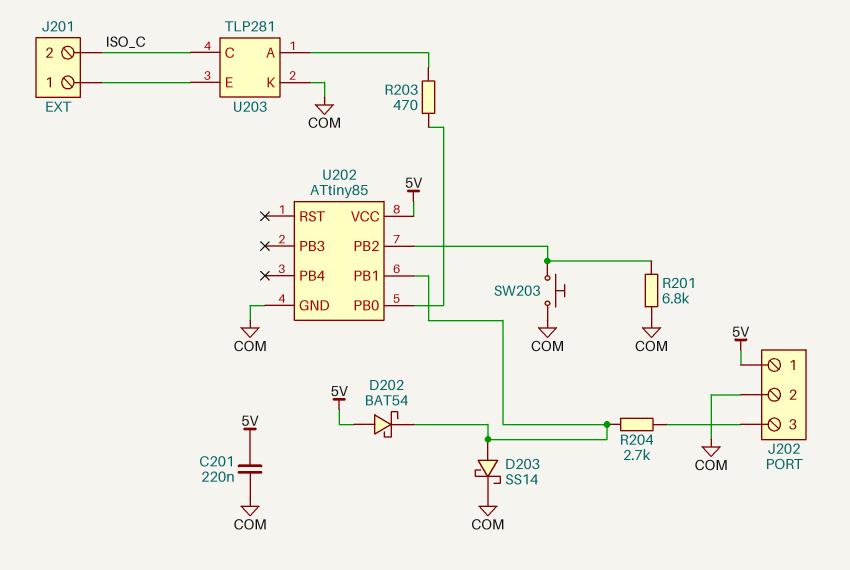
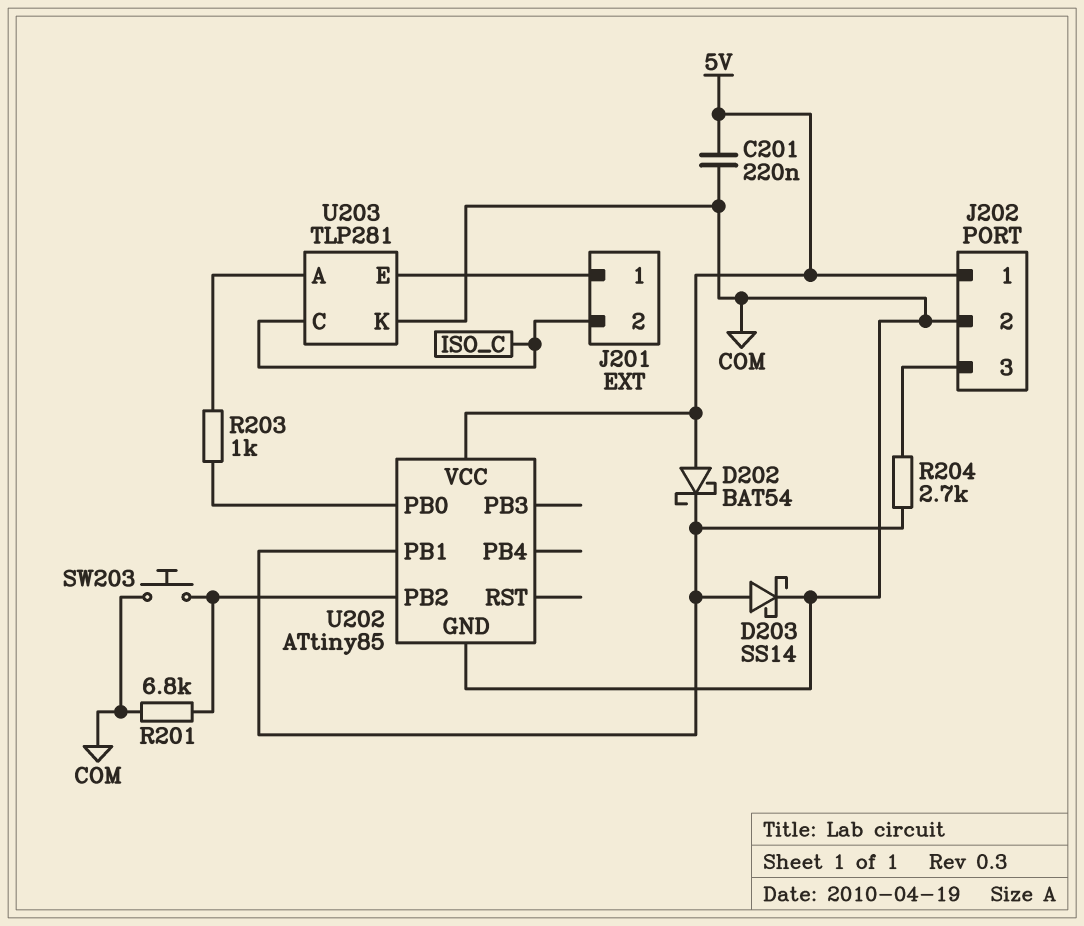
R203: 470 (U202/PB0, U203/A) -> 1k (U202/PB0, U203/A)

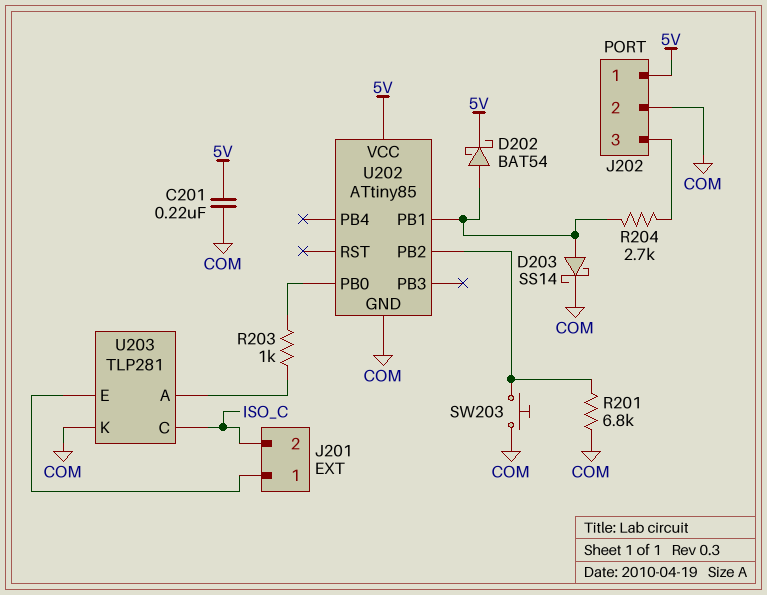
D202: schottky BAT54 (A 5V, K U202/PB1) -> schottky BAT54 (A U202/PB1, K 5V)

